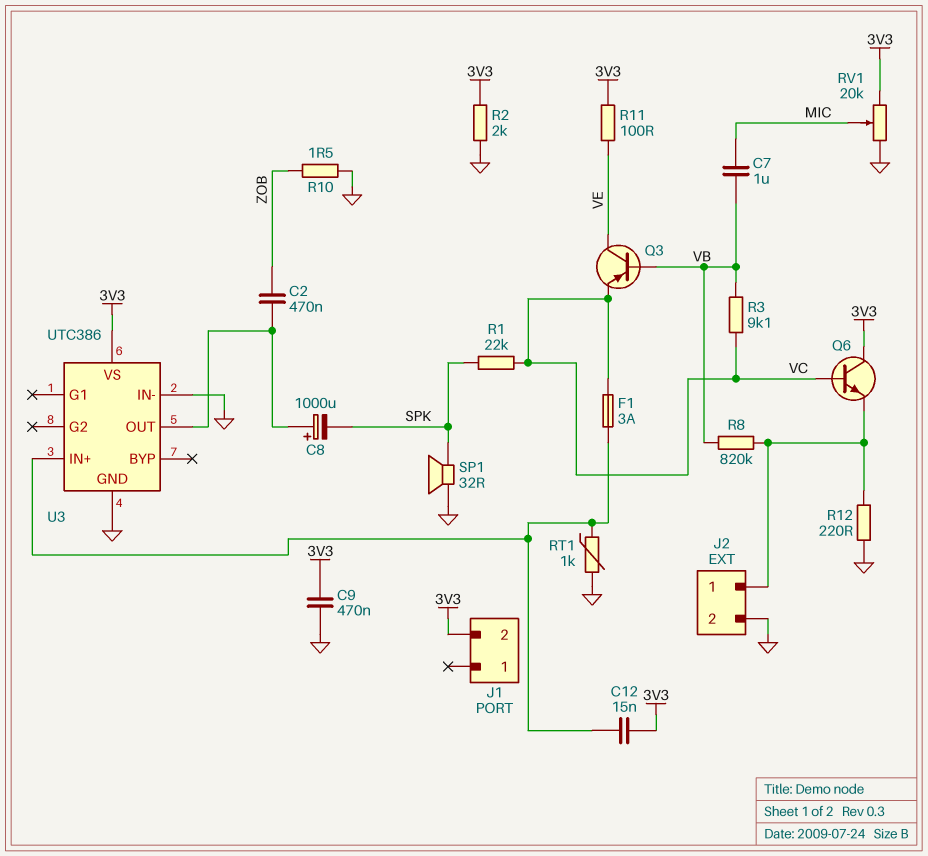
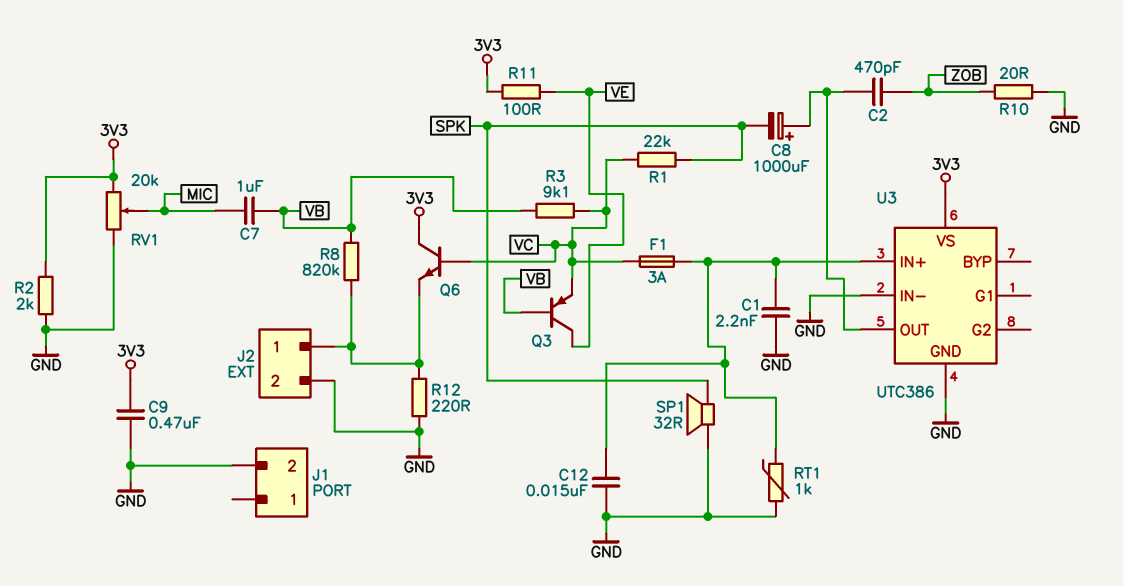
C1: none -> 2.2nF (GND, U3/IN+)
C2: 470nF (U3/OUT, ZOB) -> 470pF (U3/OUT, ZOB)
C12: 15nF (3V3, U3/IN+) -> 15nF (GND, U3/IN+)
J1 pin 2: 3V3 -> GND
R10: 1.5 (GND, ZOB) -> 20 (GND, ZOB)

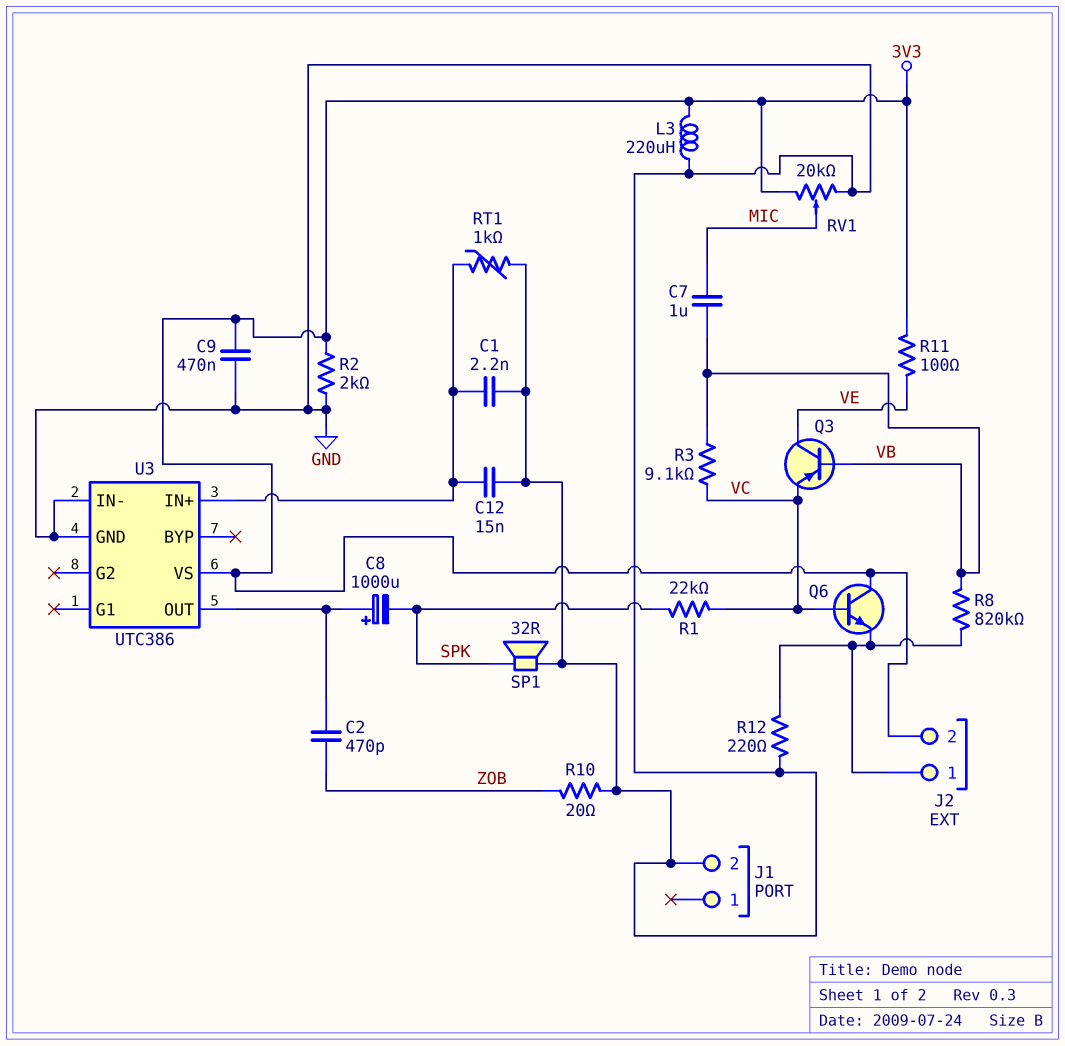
F1: 3A (U3/IN+, VC) -> none
J2 pin 2: GND -> 3V3
L3: none -> 220uH (3V3, GND)

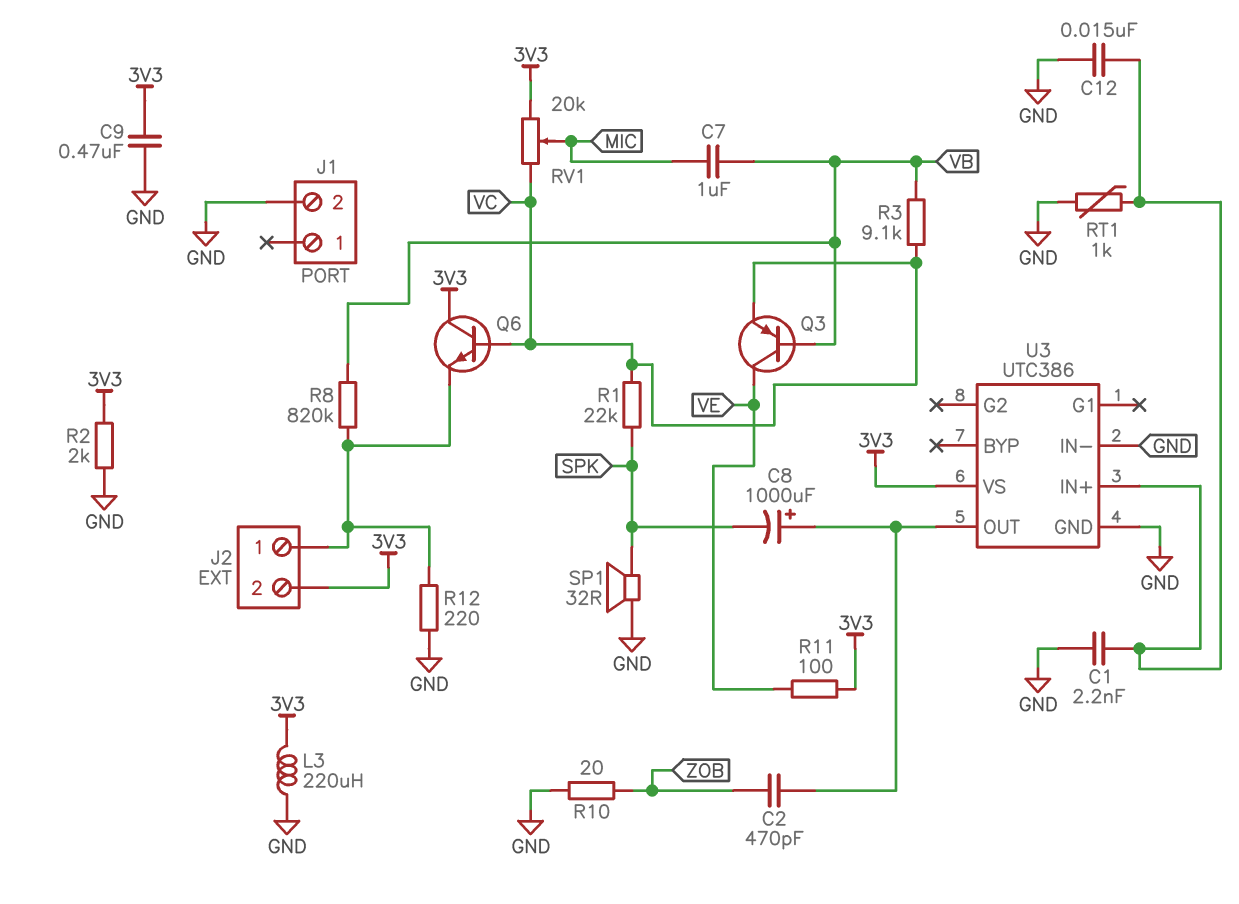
RV1: 20k (3V3, GND, wiper MIC) -> 20k (3V3, VC, wiper MIC)

